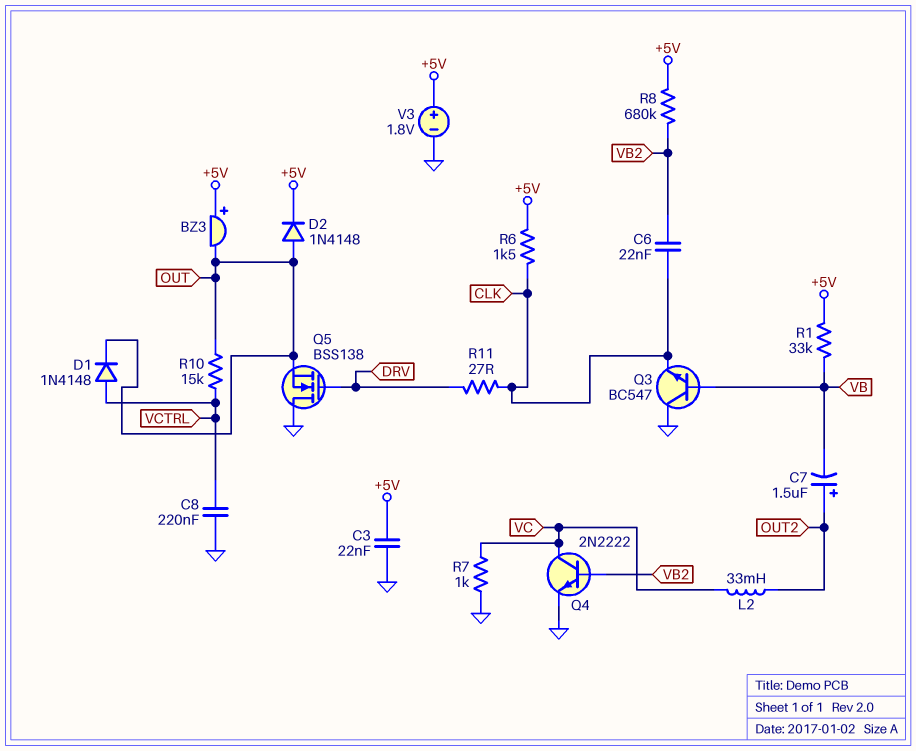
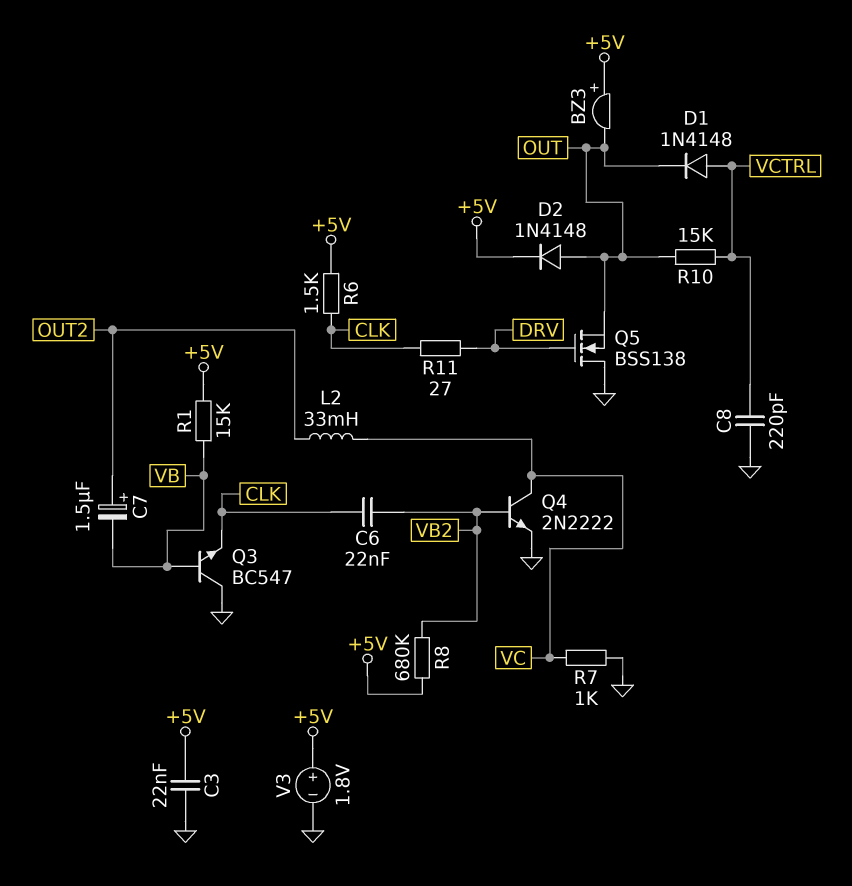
C8: 220nF (GND, VCTRL) -> 220pF (GND, VCTRL)
R1: 33k (+5V, VB) -> 15k (+5V, VB)

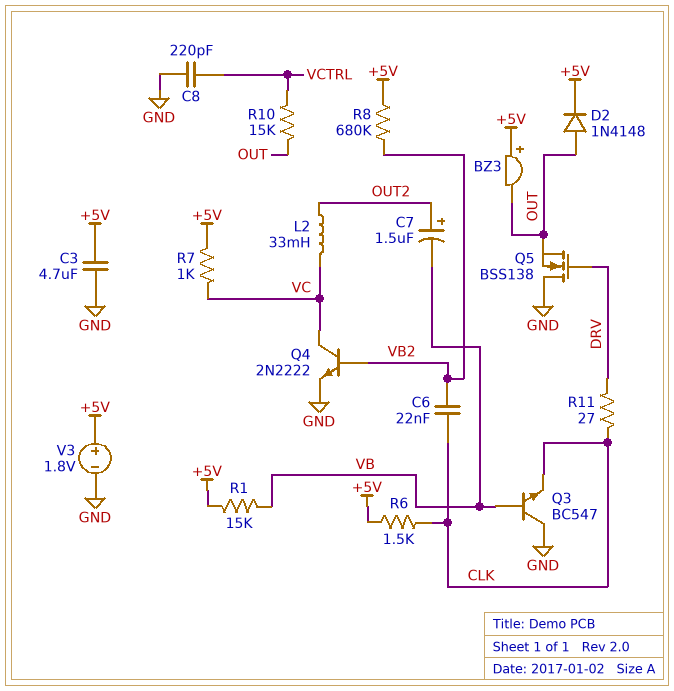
C3: 22nF (+5V, GND) -> 4.7uF (+5V, GND)
D1: diode 1N4148 (A VCTRL, K OUT) -> none
R7: 1k (GND, VC) -> 1k (+5V, VC)

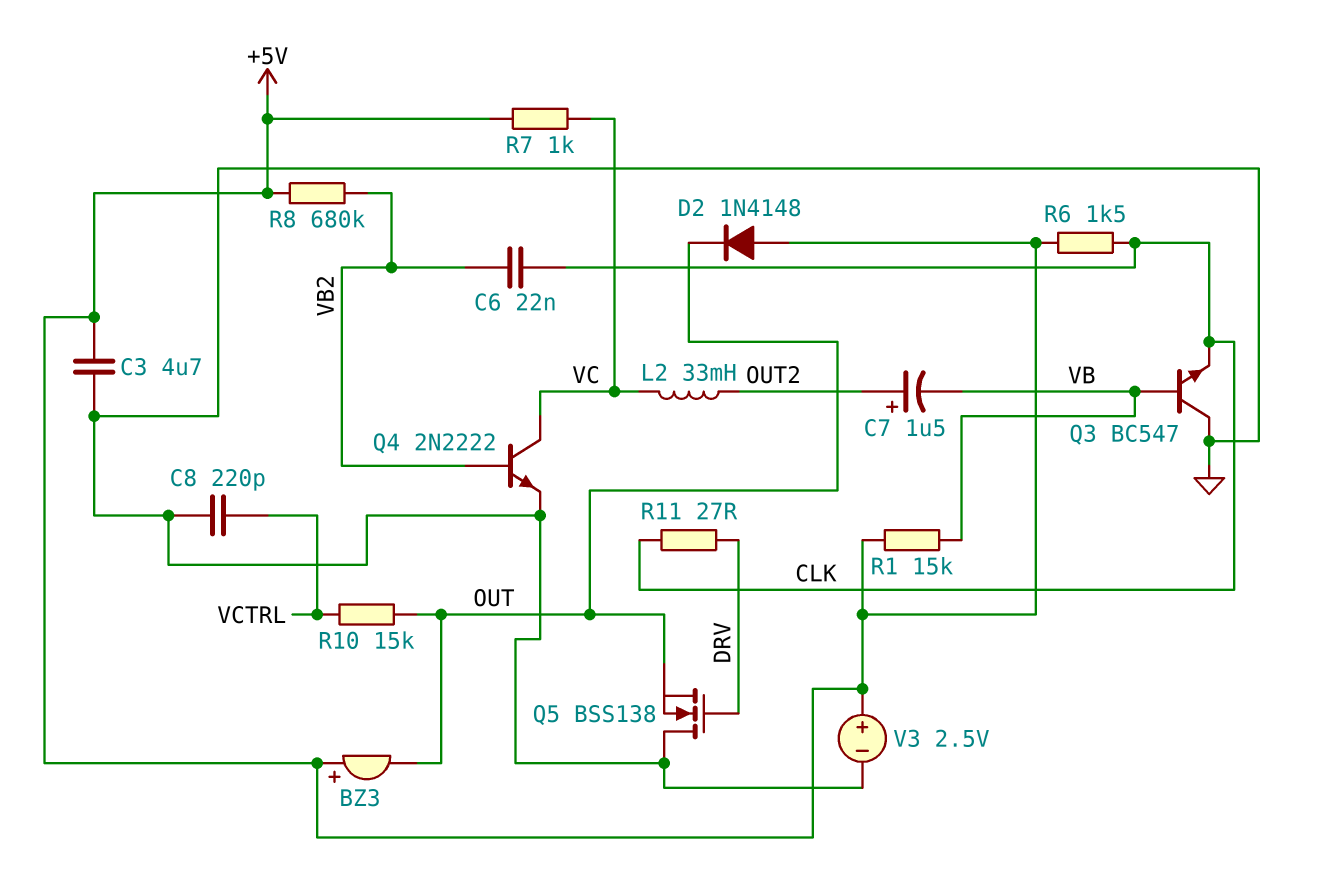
D2: diode 1N4148 (A OUT, K +5V) -> diode 1N4148 (A +5V, K OUT)
V3: 1.8V (plus +5V, minus GND) -> 2.5V (plus +5V, minus GND)

